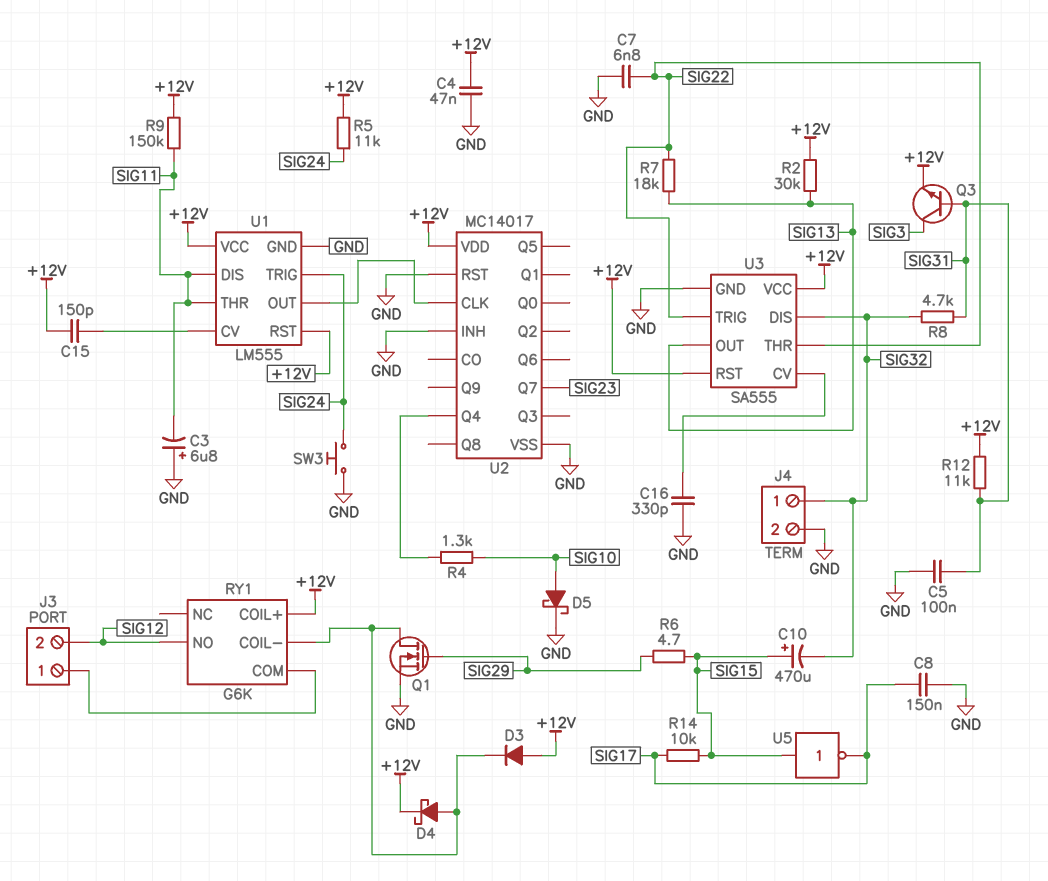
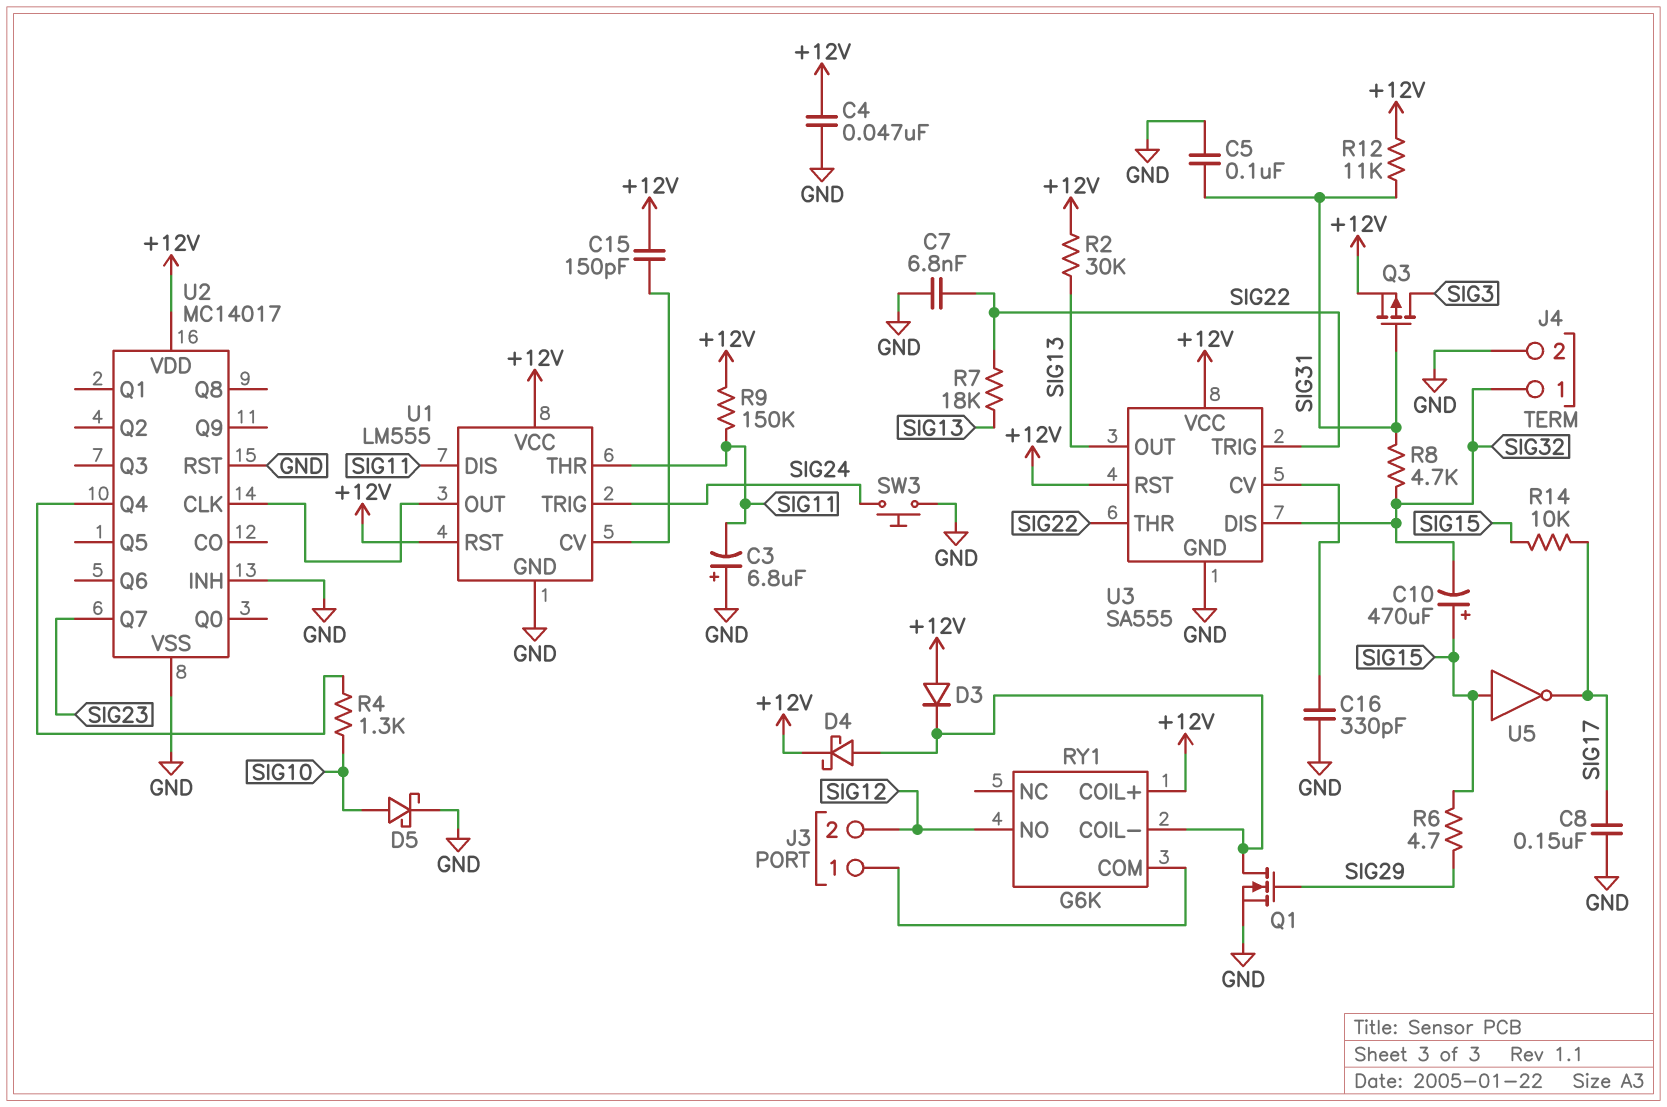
Q3: NPN (B SIG31, C SIG3, E +12V) -> PMOS (G SIG31, D SIG3, S +12V)
R5: 11k (+12V, SIG24) -> none

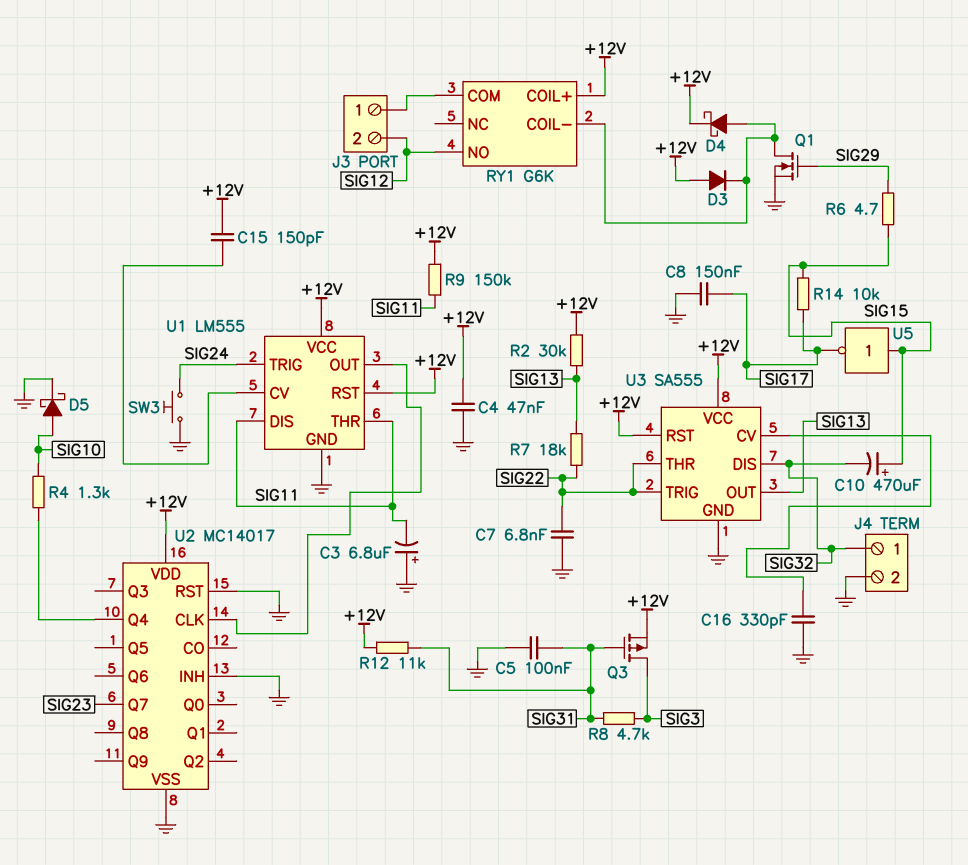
R8: 4.7k (SIG31, SIG32) -> 4.7k (SIG3, SIG31)

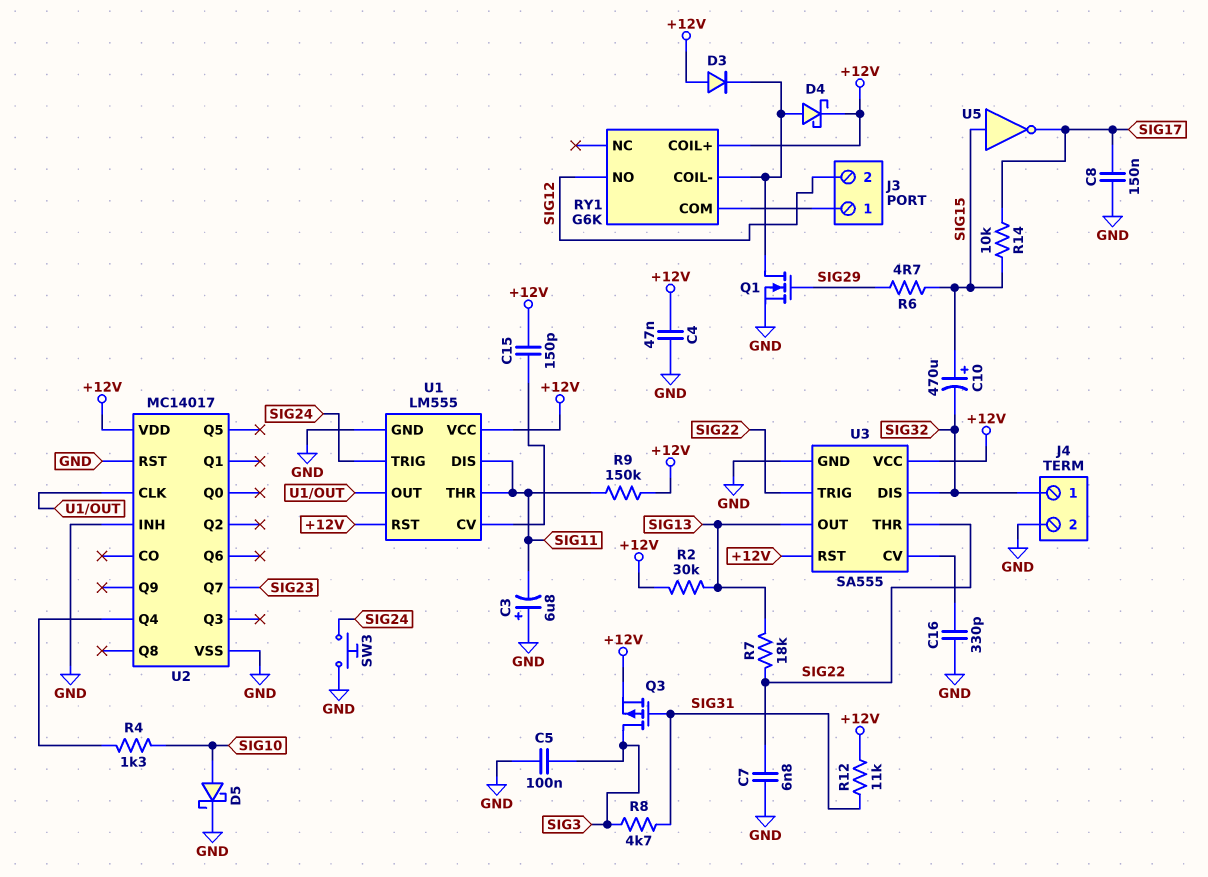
C5: 100nF (GND, SIG31) -> 100nF (GND, SIG3)

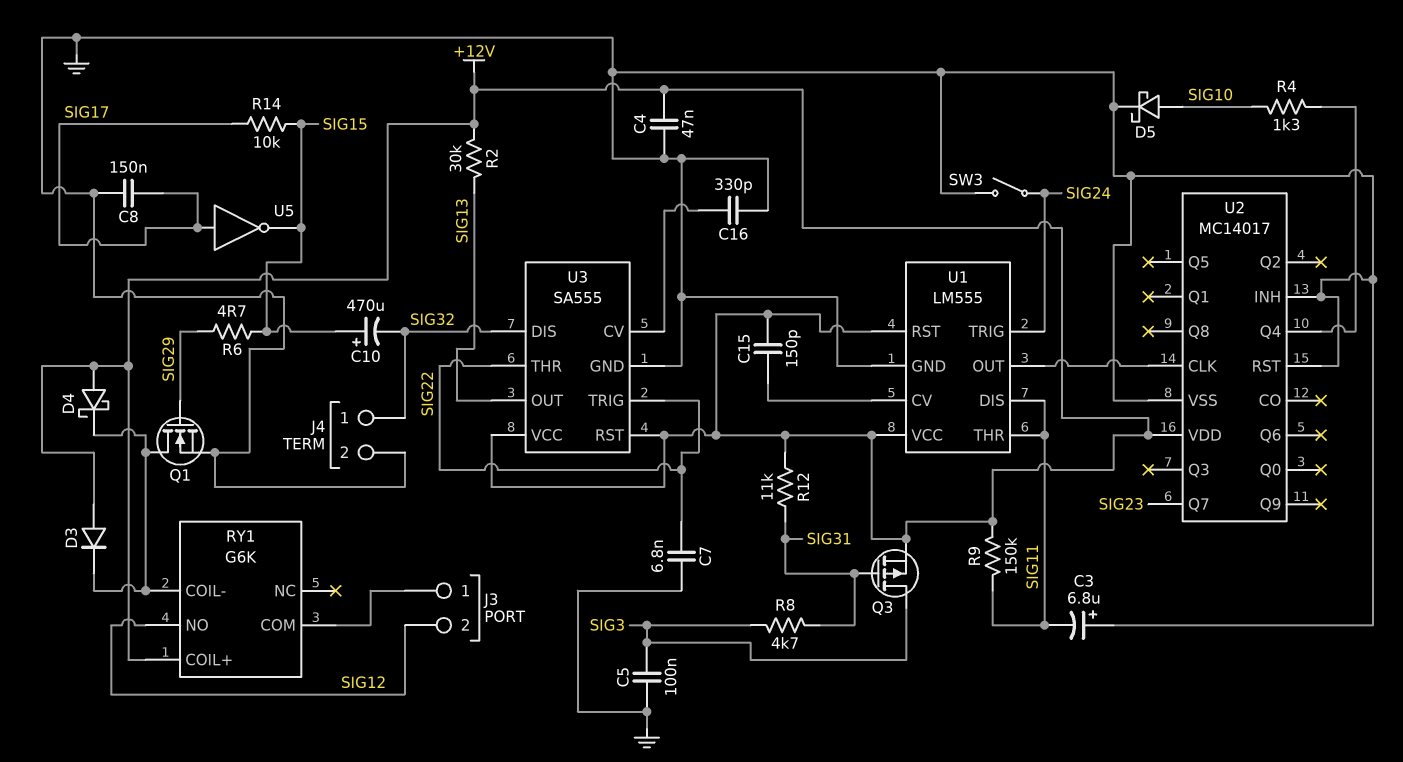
D4: schottky (A RY1/COIL-, K +12V) -> schottky (A +12V, K RY1/COIL-)
R7: 18k (SIG13, SIG22) -> none
SW3: button (GND, SIG24) -> switch (GND, SIG24)
U5: NOT (in SIG15, out SIG17) -> NOT (in SIG17, out SIG15)

